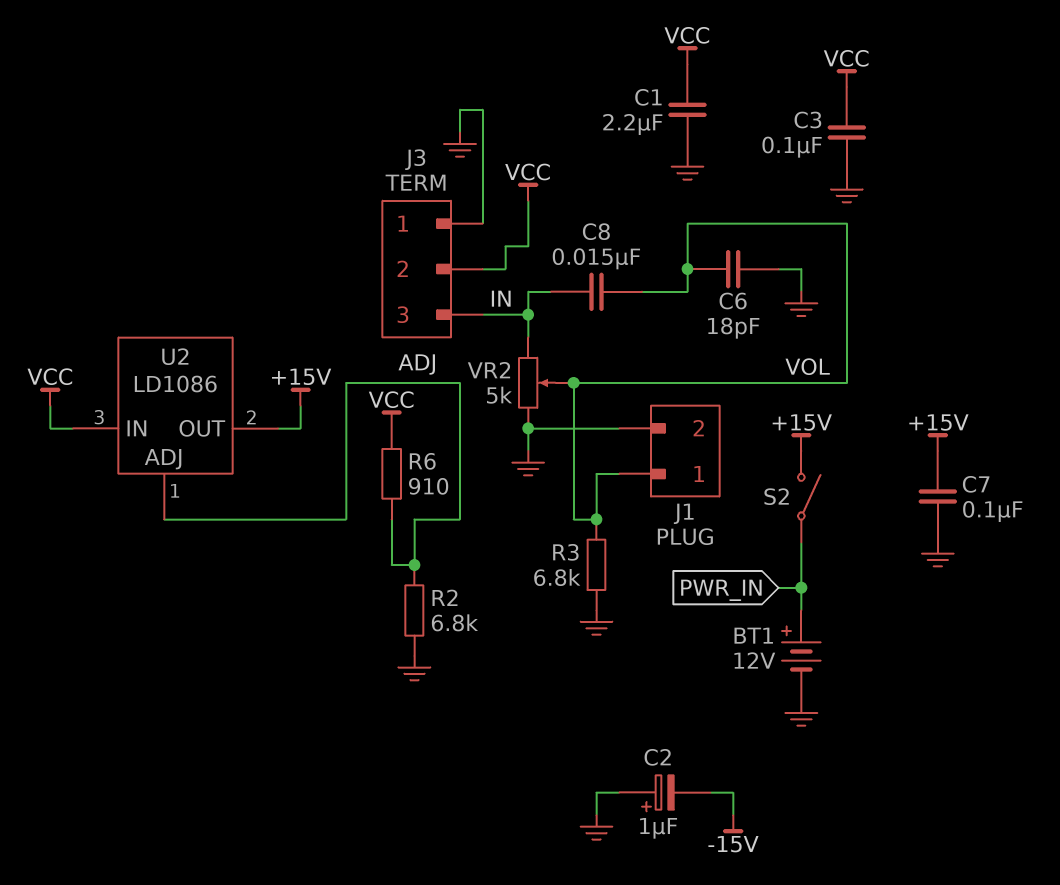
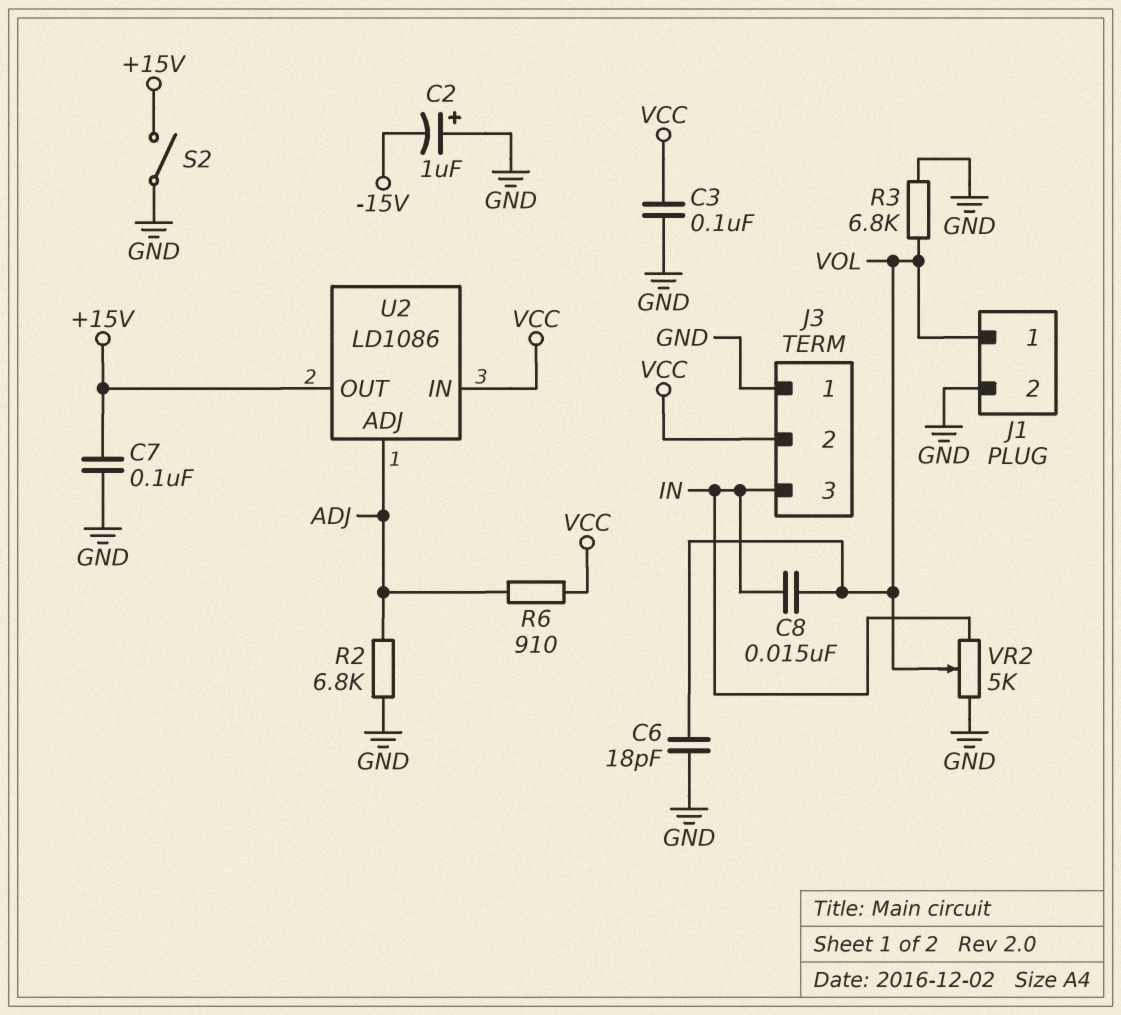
BT1: 12V (plus PWR_IN, minus GND) -> none
C1: 2.2uF (GND, VCC) -> none
S2: switch (+15V, PWR_IN) -> switch (+15V, GND)

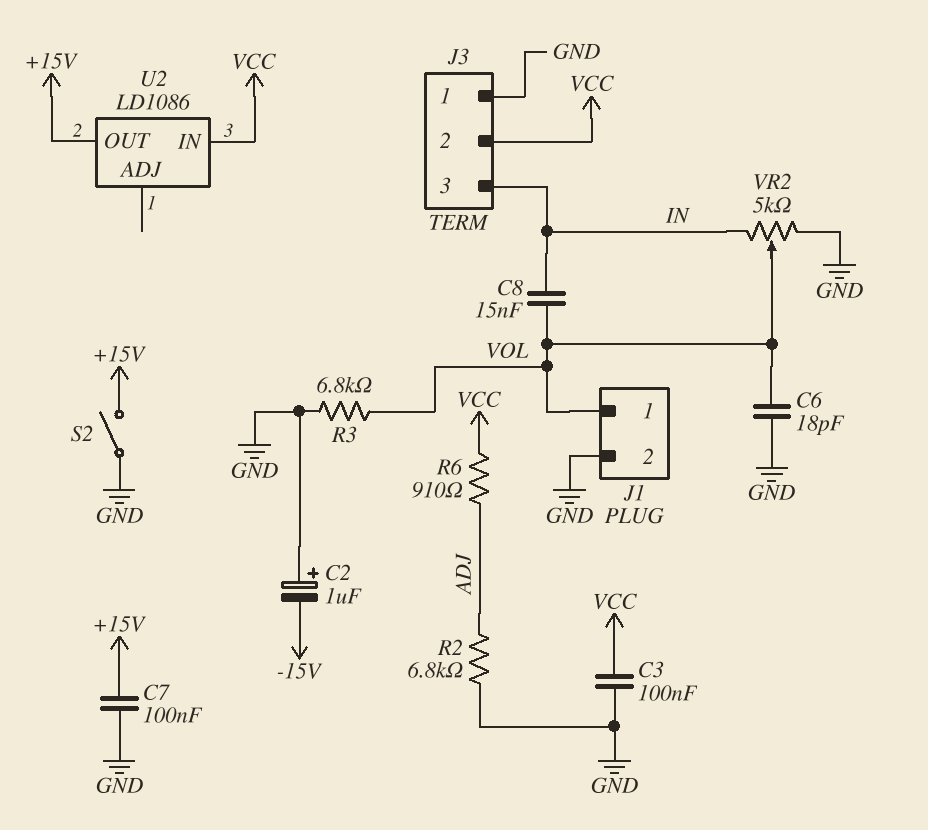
U2 pin ADJ: ADJ -> none

